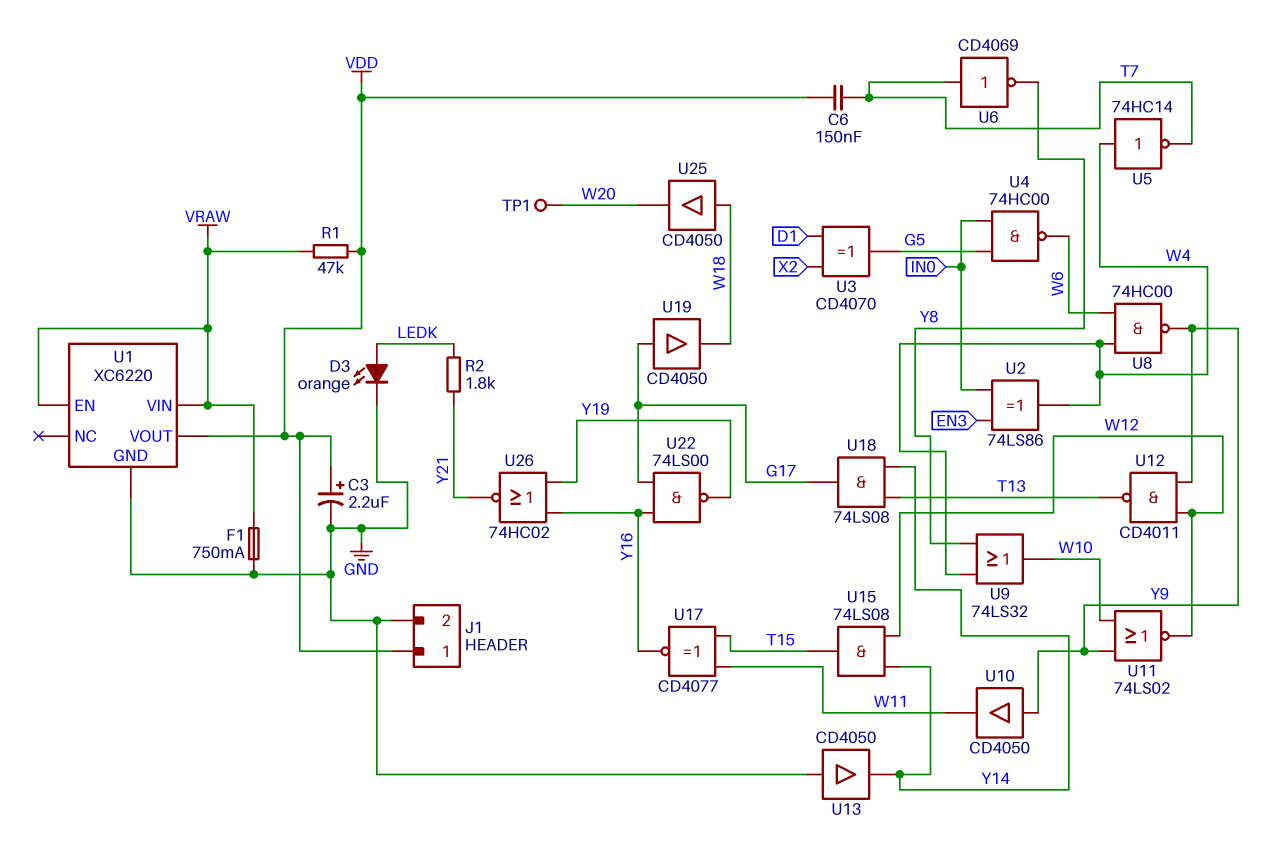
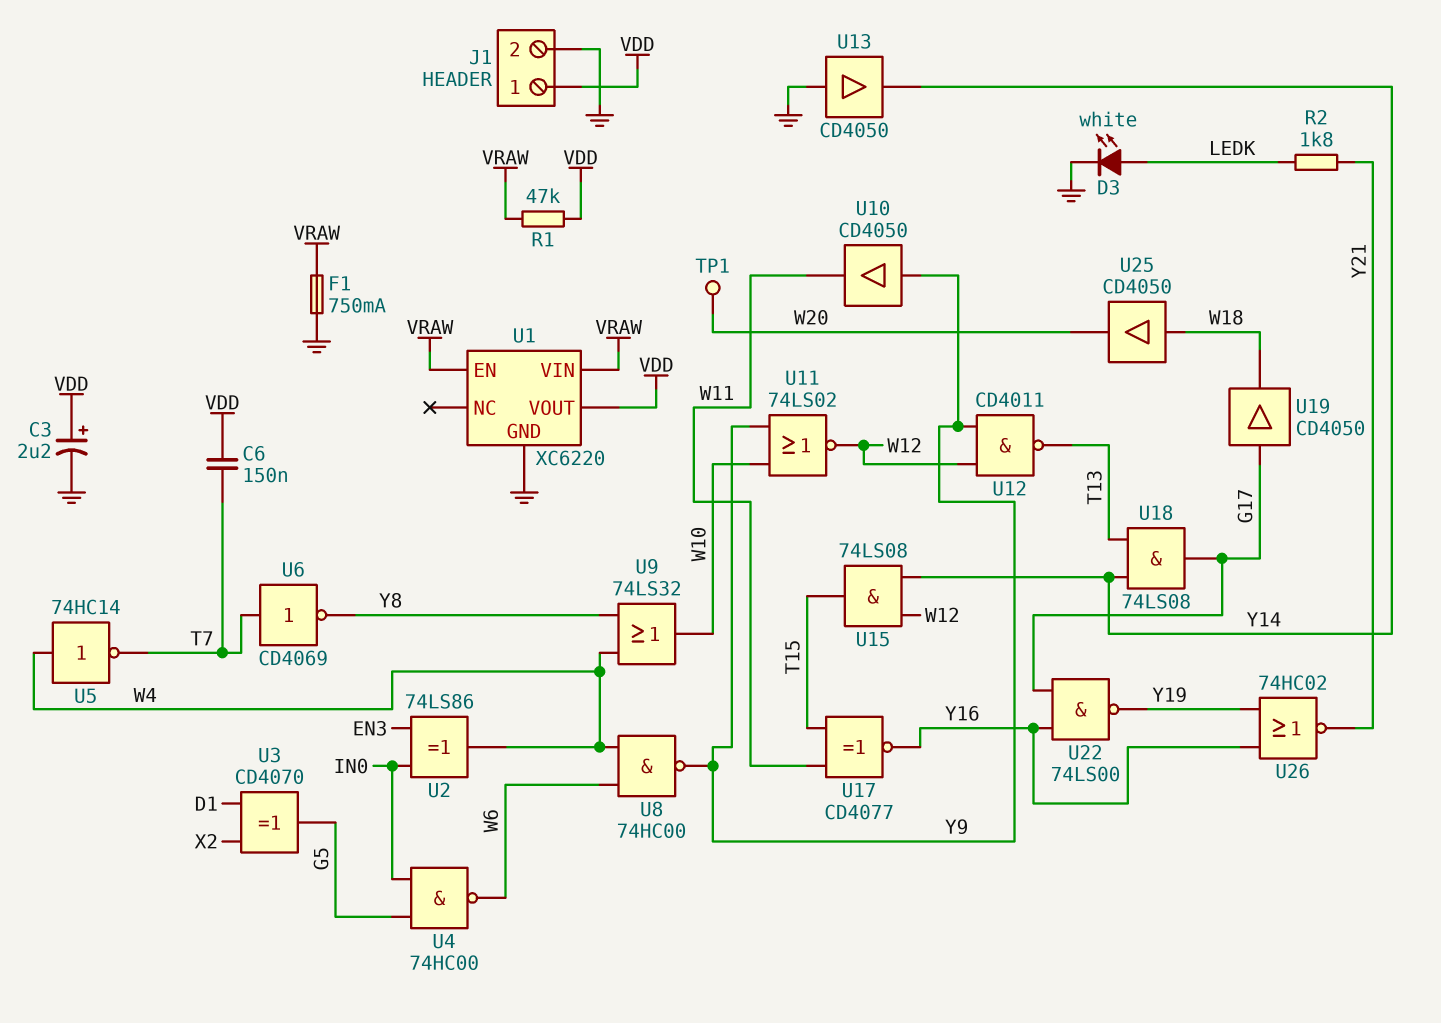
D3: LED orange (A LEDK, K GND) -> LED white (A LEDK, K GND)

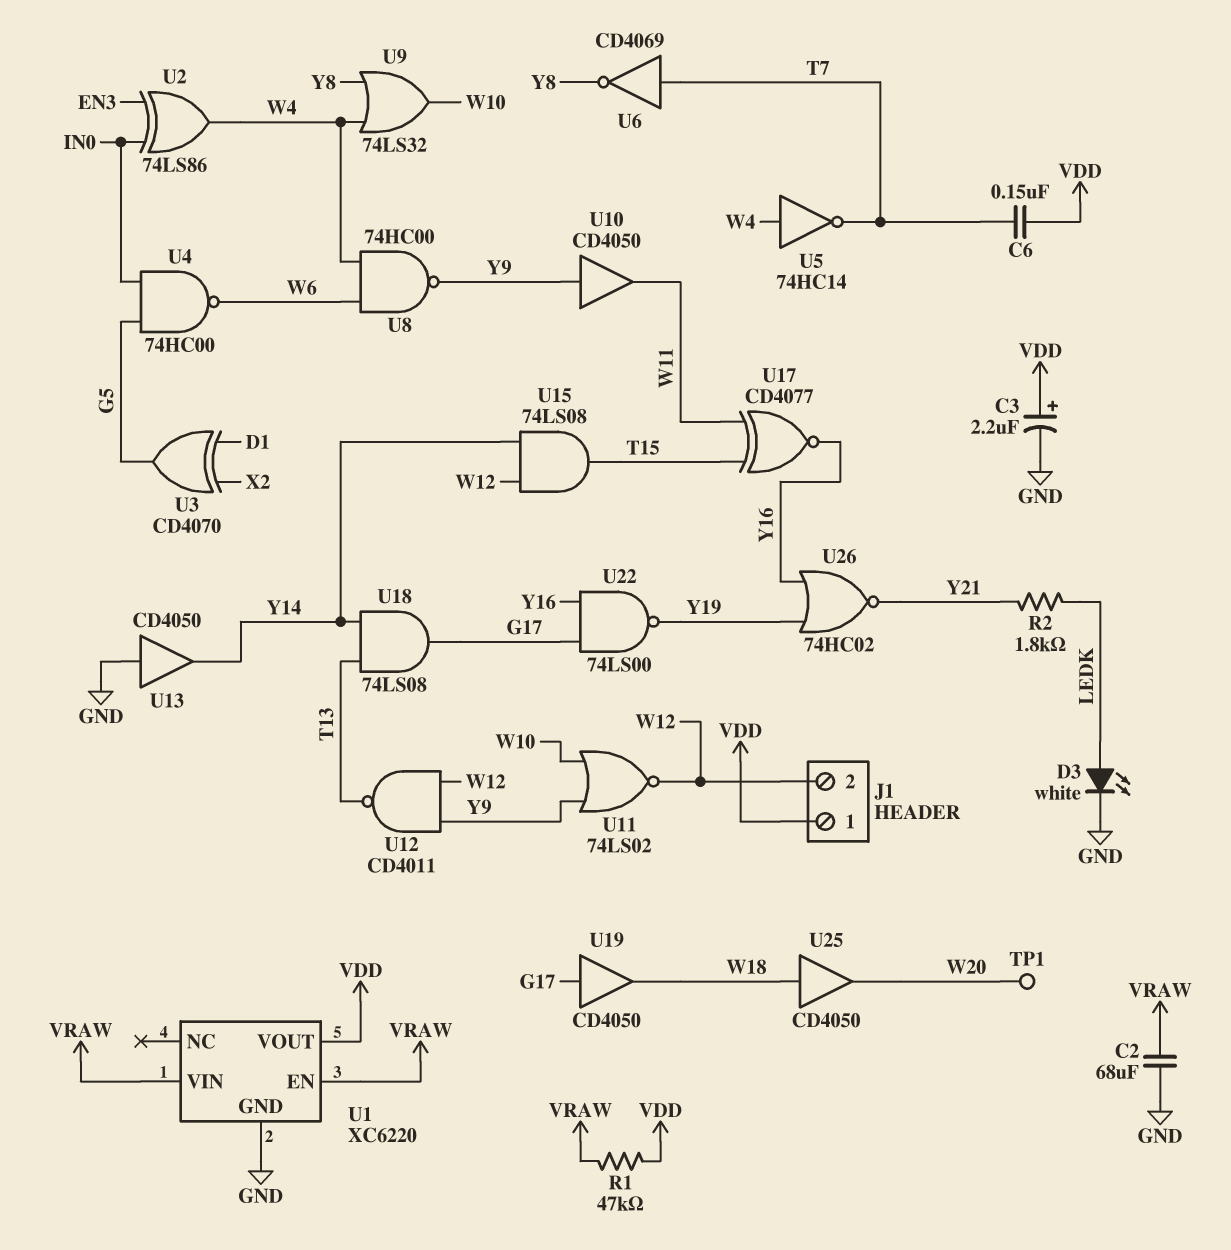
C2: none -> 68uF (GND, VRAW)
F1: 750mA (GND, VRAW) -> none
J1 pin 2: GND -> W12

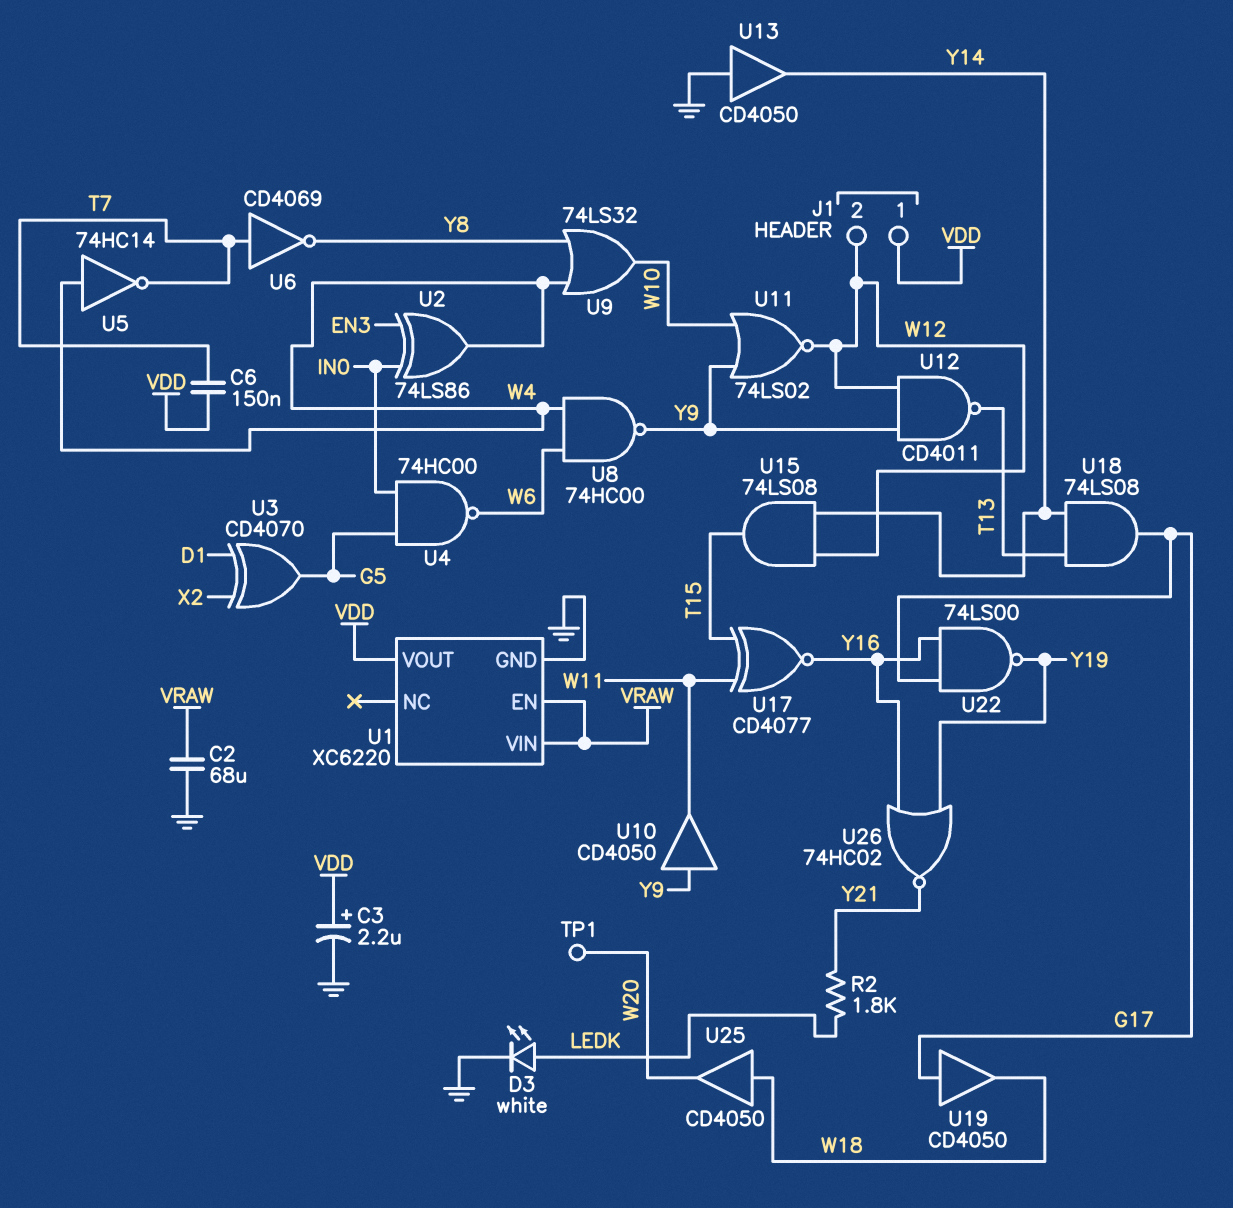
R1: 47k (VDD, VRAW) -> none

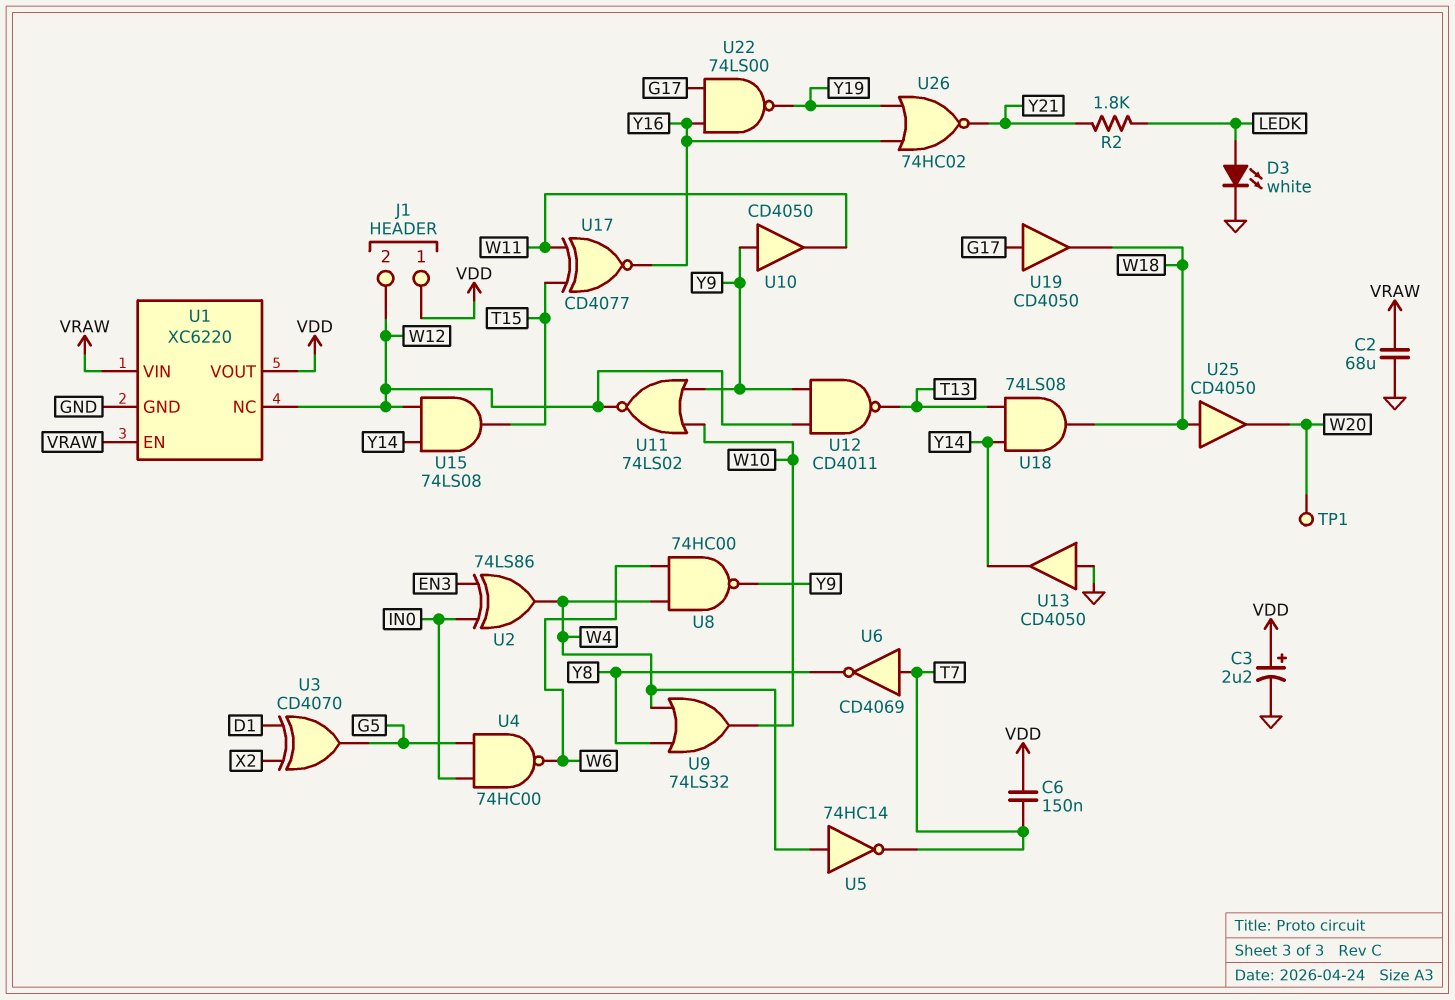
U1 pin NC: none -> W12
U18: AND 74LS08 (in T13, in Y14, out G17) -> AND 74LS08 (in T13, in Y14, out W18)

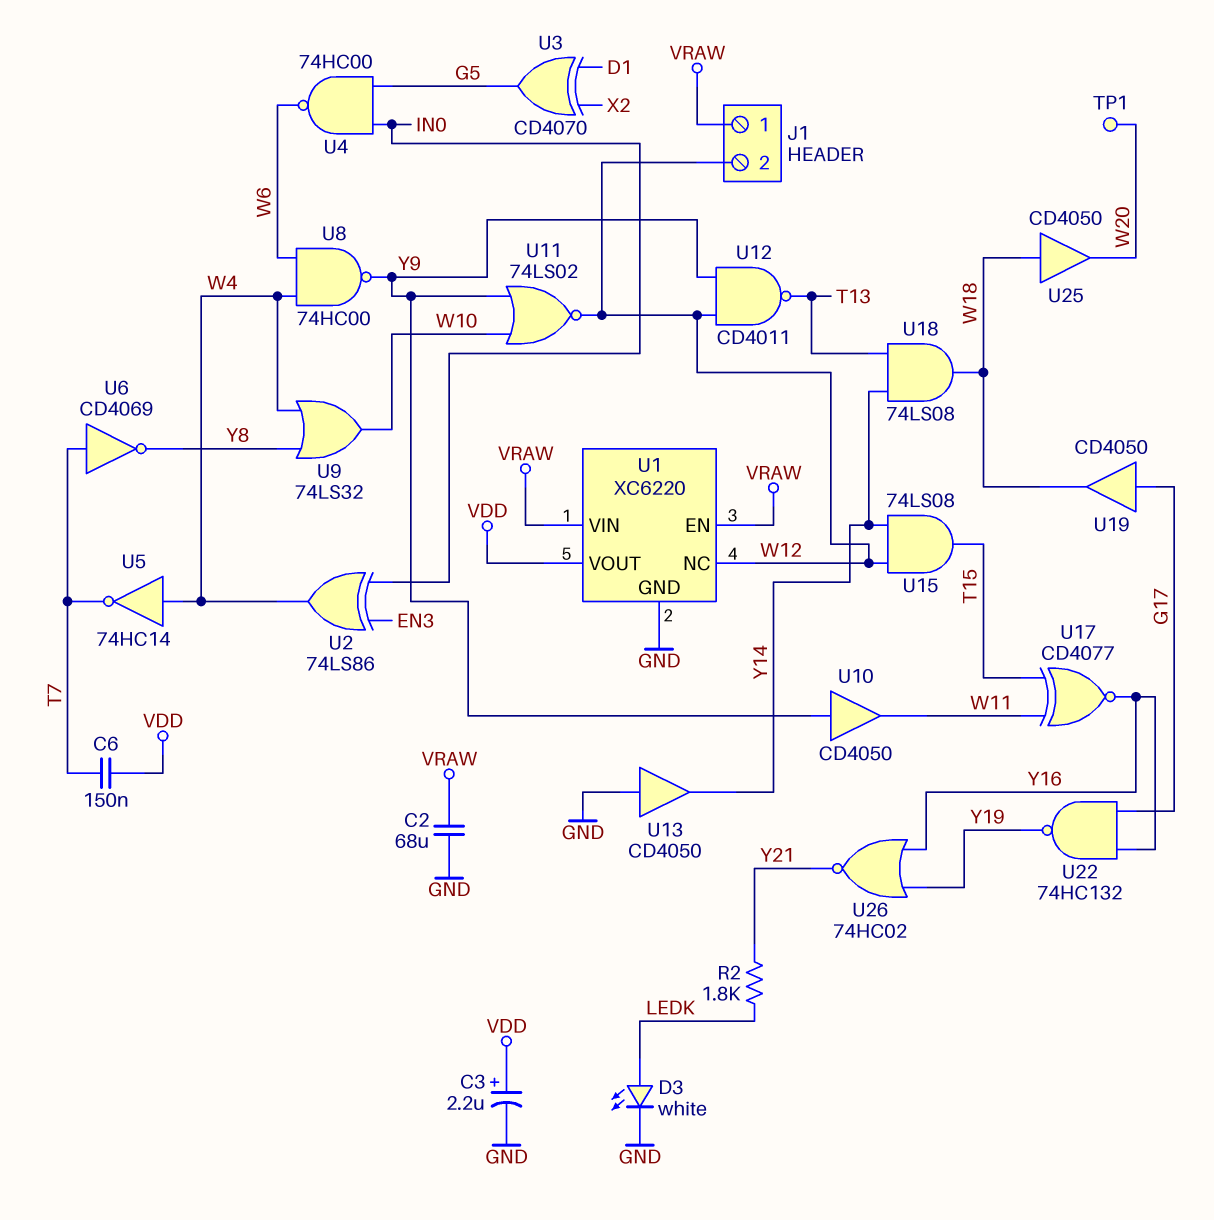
J1 pin 1: VDD -> VRAW
U22: NAND 74LS00 (in G17, in Y16, out Y19) -> NAND 74HC132 (in G17, in Y16, out Y19)

